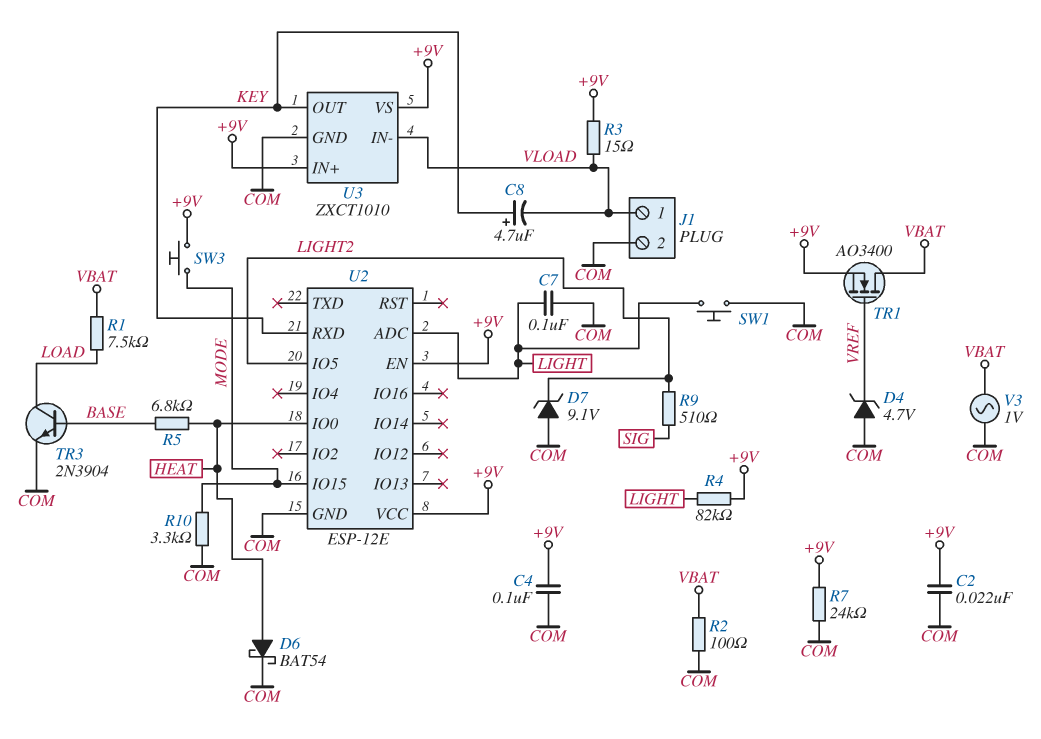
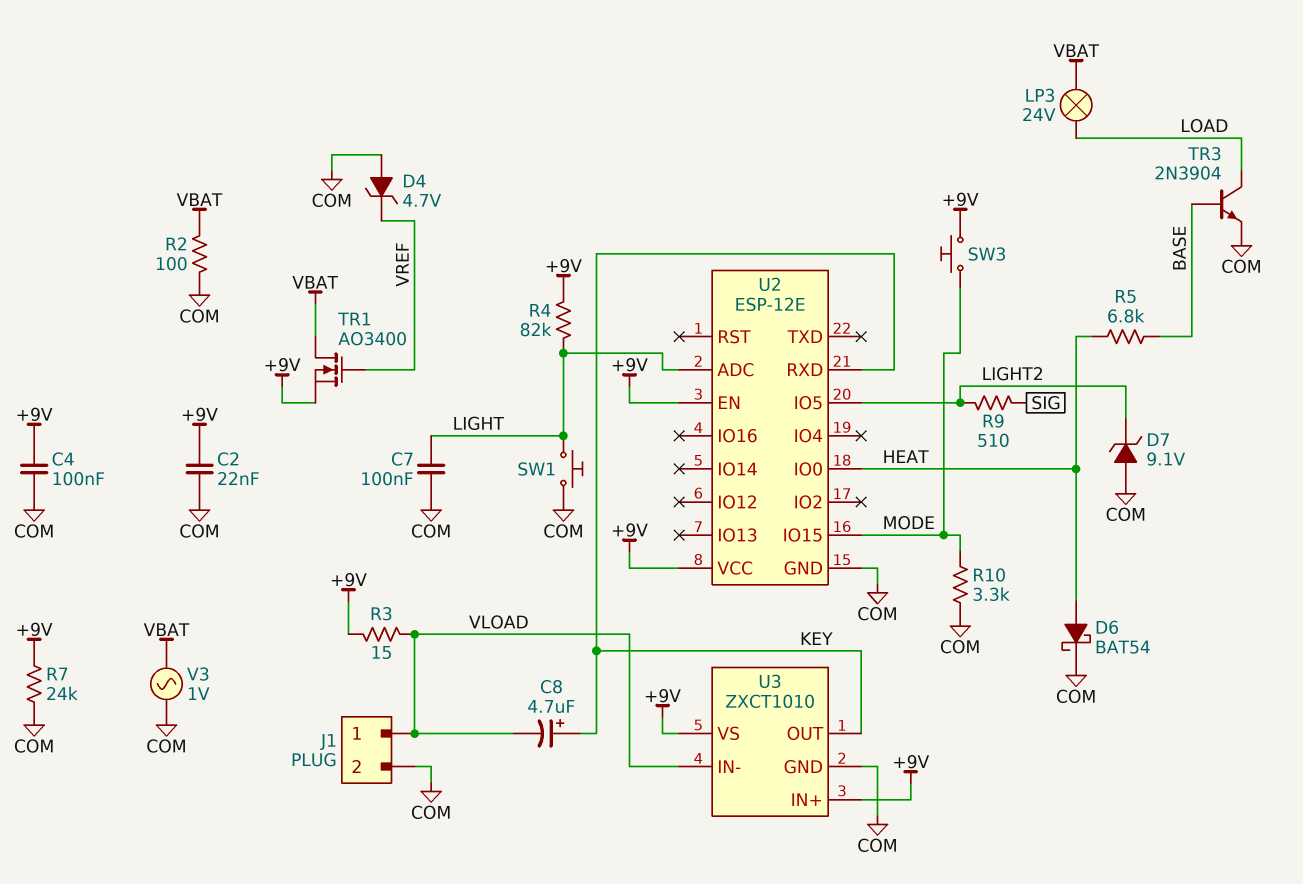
LP3: none -> lamp 24V (LOAD, VBAT)
R1: 7.5k (LOAD, VBAT) -> none

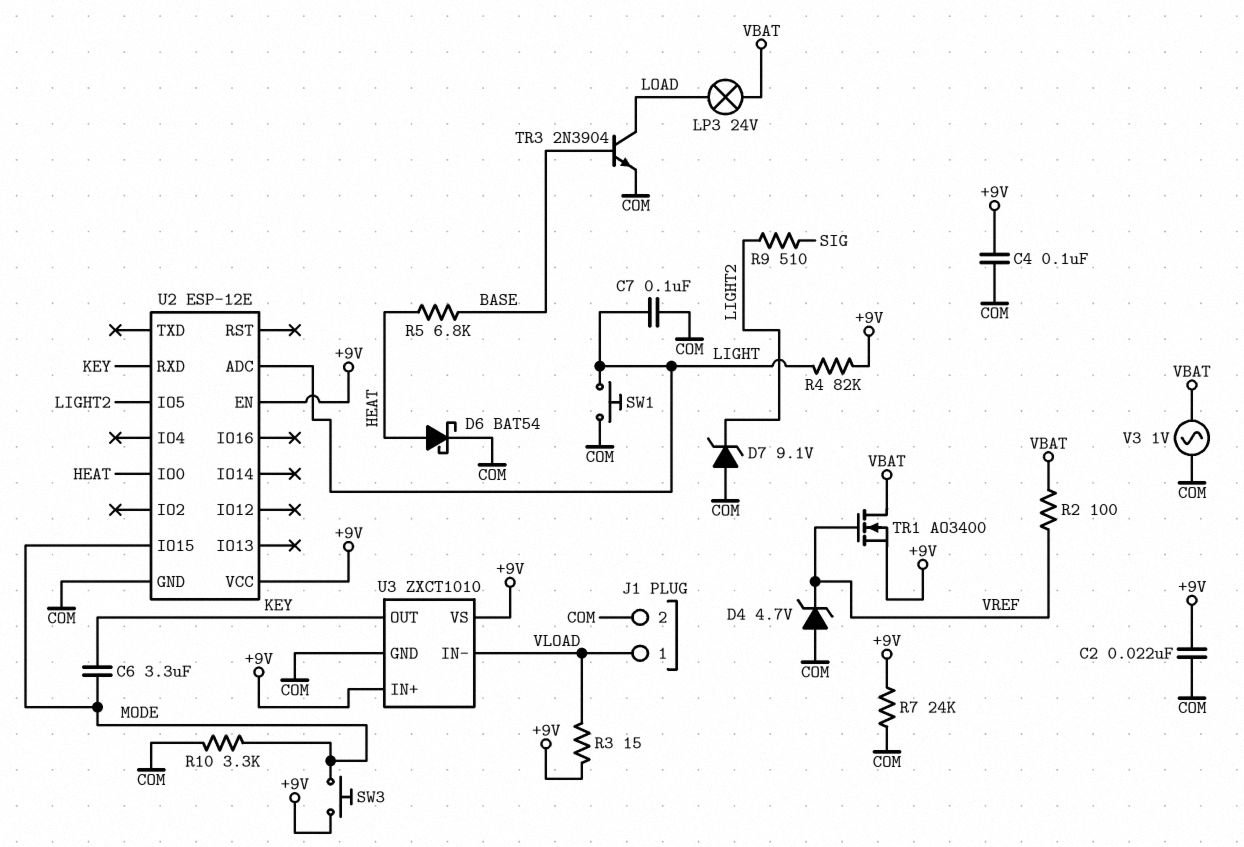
C6: none -> 3.3uF (KEY, MODE)
C8: 4.7uF (plus KEY, minus VLOAD) -> none
R2: 100 (COM, VBAT) -> 100 (VBAT, VREF)

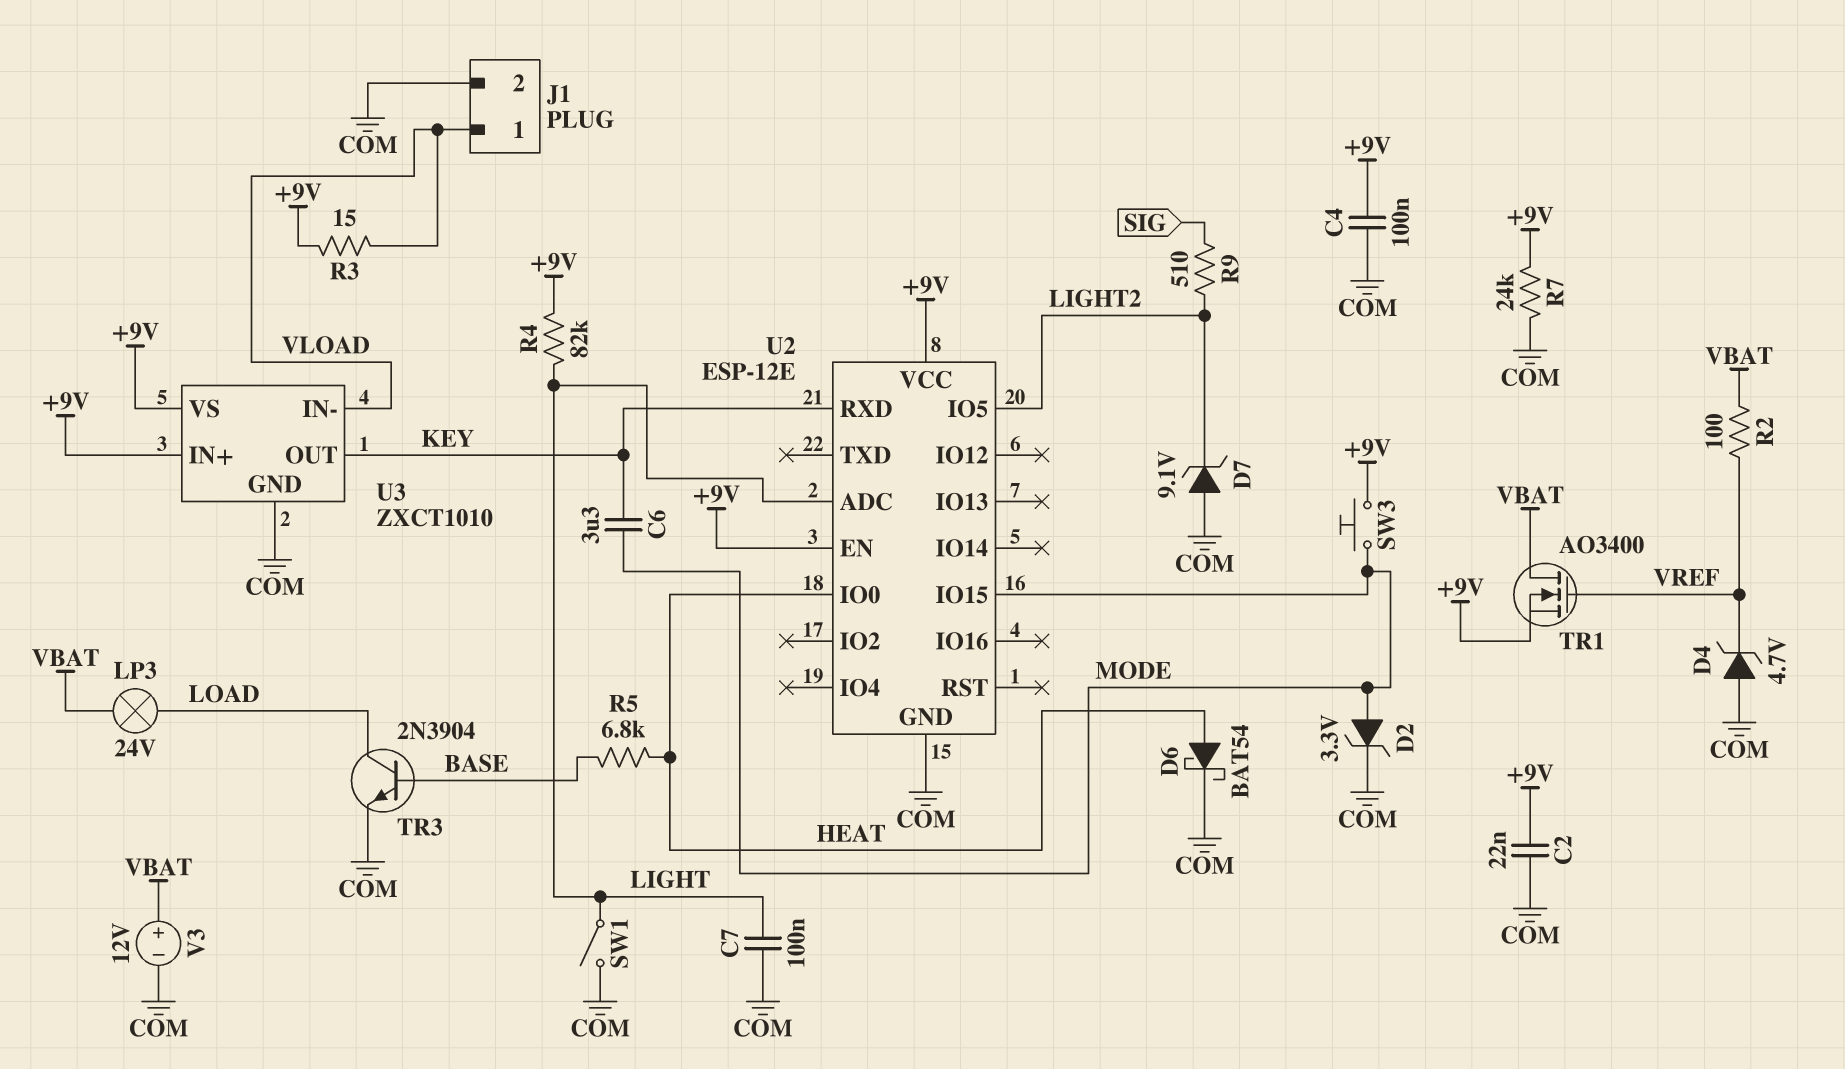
D2: none -> zener 3.3V (A MODE, K COM)
R10: 3.3k (COM, MODE) -> none
SW1: button (COM, LIGHT) -> switch (COM, LIGHT)
V3: AC 1V (COM, VBAT) -> 12V (plus VBAT, minus COM)

